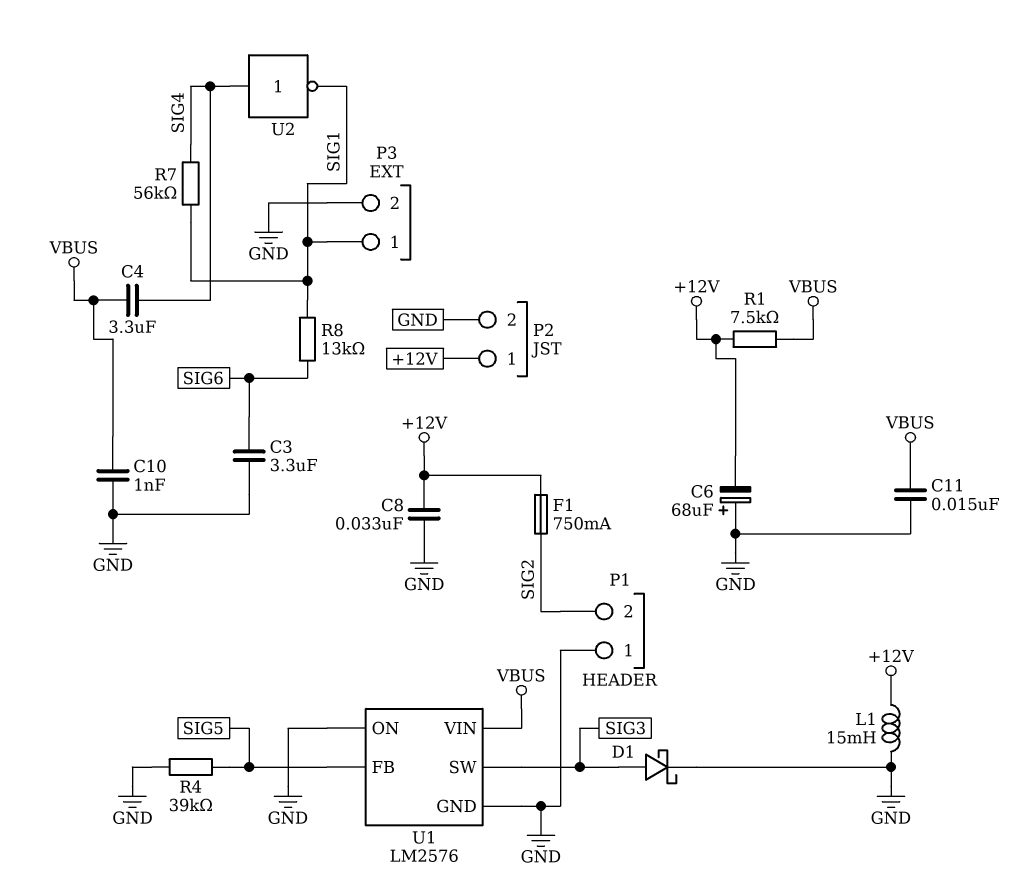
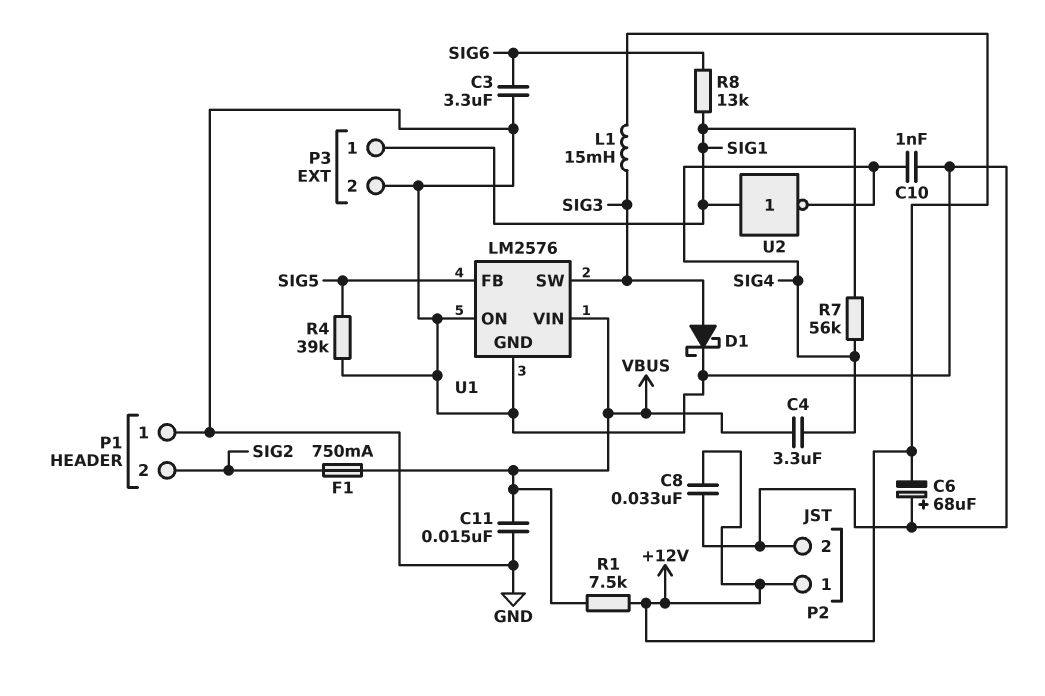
C10: 1nF (GND, VBUS) -> 1nF (GND, SIG4)
F1: 750mA (+12V, SIG2) -> 750mA (SIG2, VBUS)
L1: 15mH (+12V, GND) -> 15mH (+12V, SIG3)
U2: NOT (in SIG4, out SIG1) -> NOT (in SIG1, out SIG4)

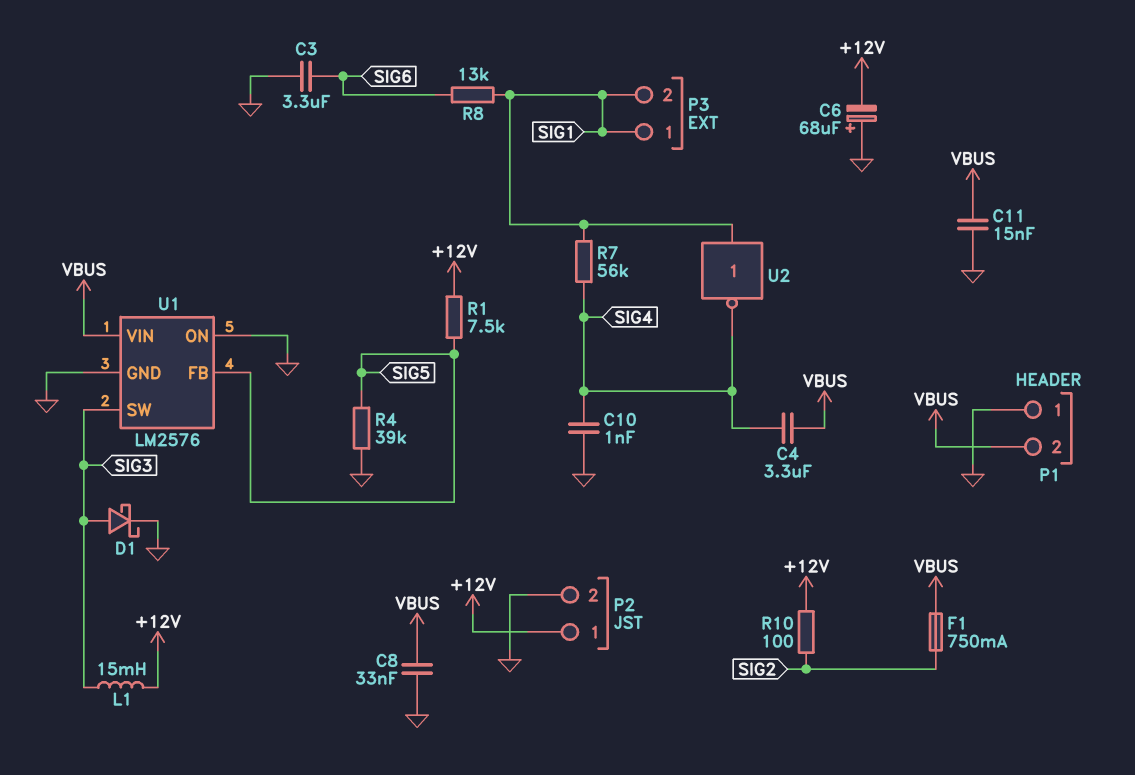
C8: 33nF (+12V, GND) -> 33nF (GND, VBUS)
P1 pin 2: SIG2 -> VBUS
P3 pin 2: GND -> SIG1
R1: 7.5k (+12V, VBUS) -> 7.5k (+12V, SIG5)
R10: none -> 100 (+12V, SIG2)

